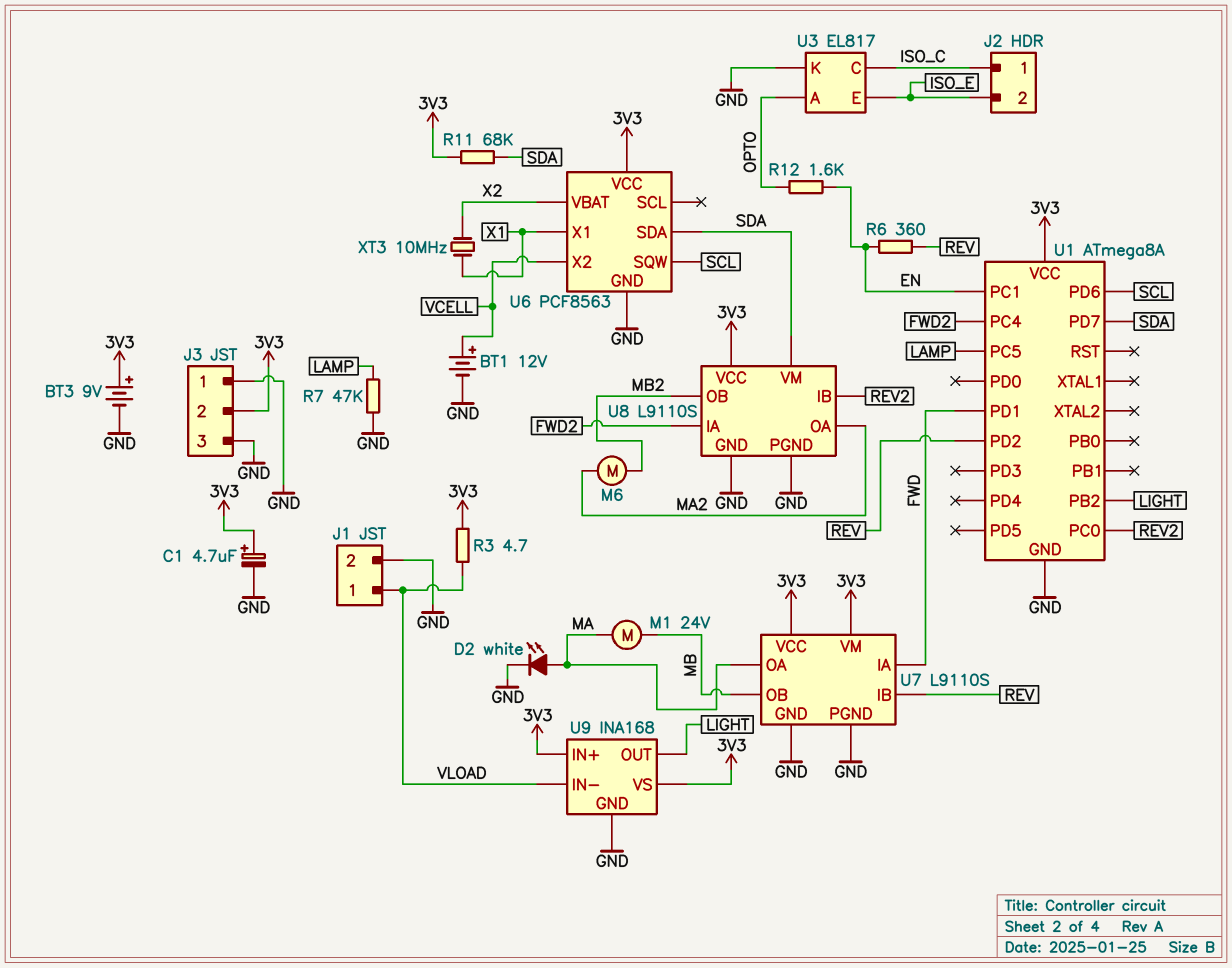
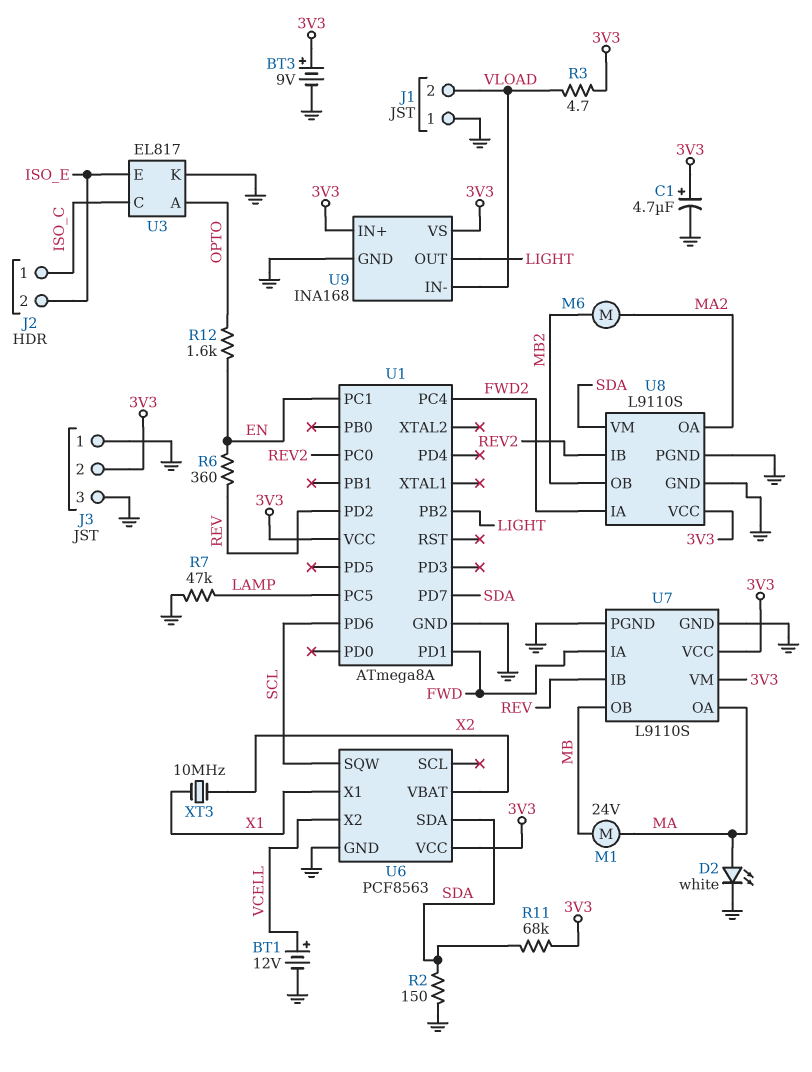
J1 pin 1: VLOAD -> GND
J1 pin 2: GND -> VLOAD
R2: none -> 150 (GND, SDA)

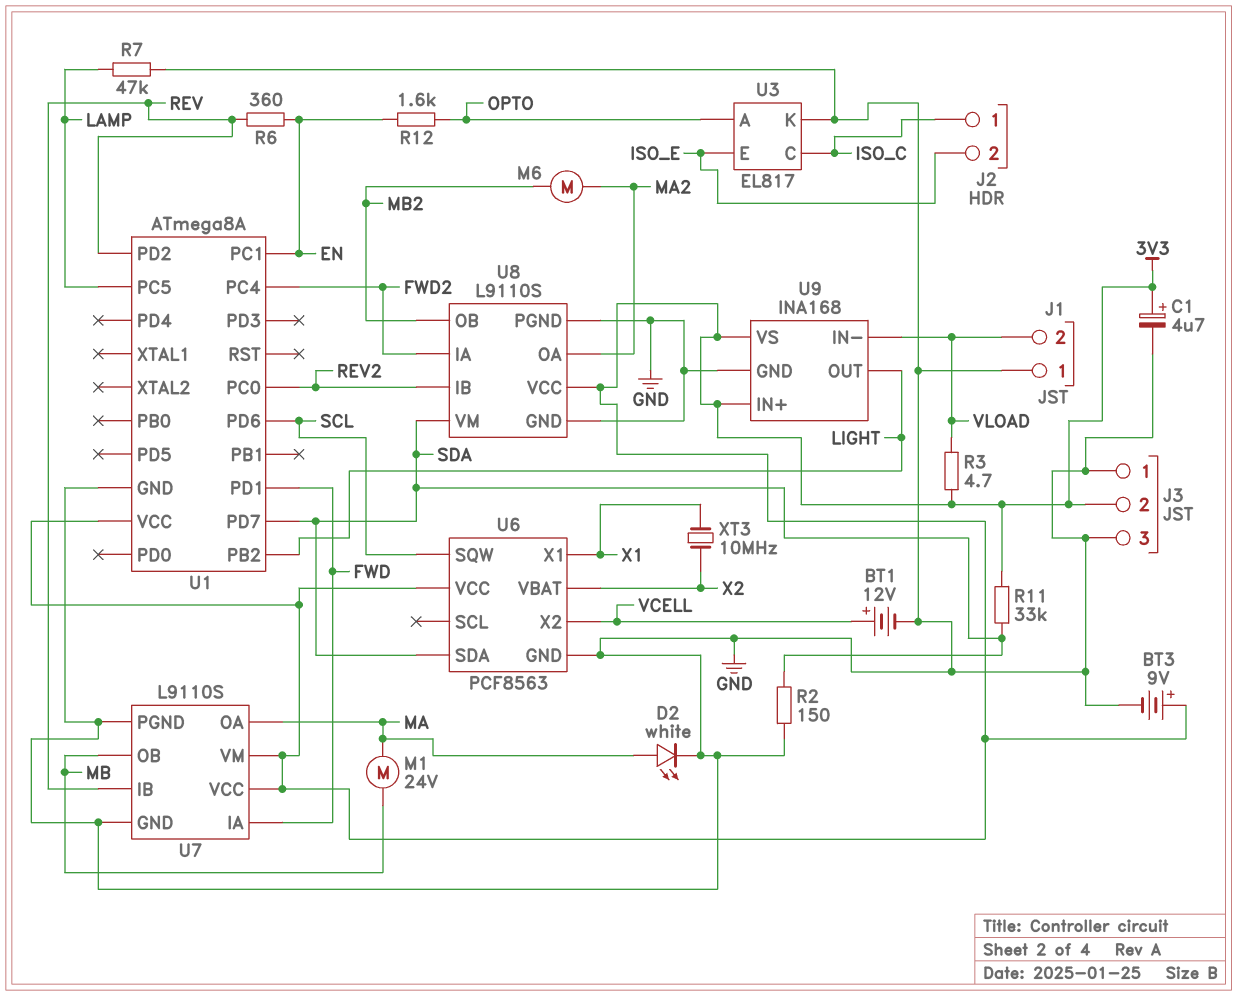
R11: 68k (3V3, SDA) -> 33k (3V3, SDA)

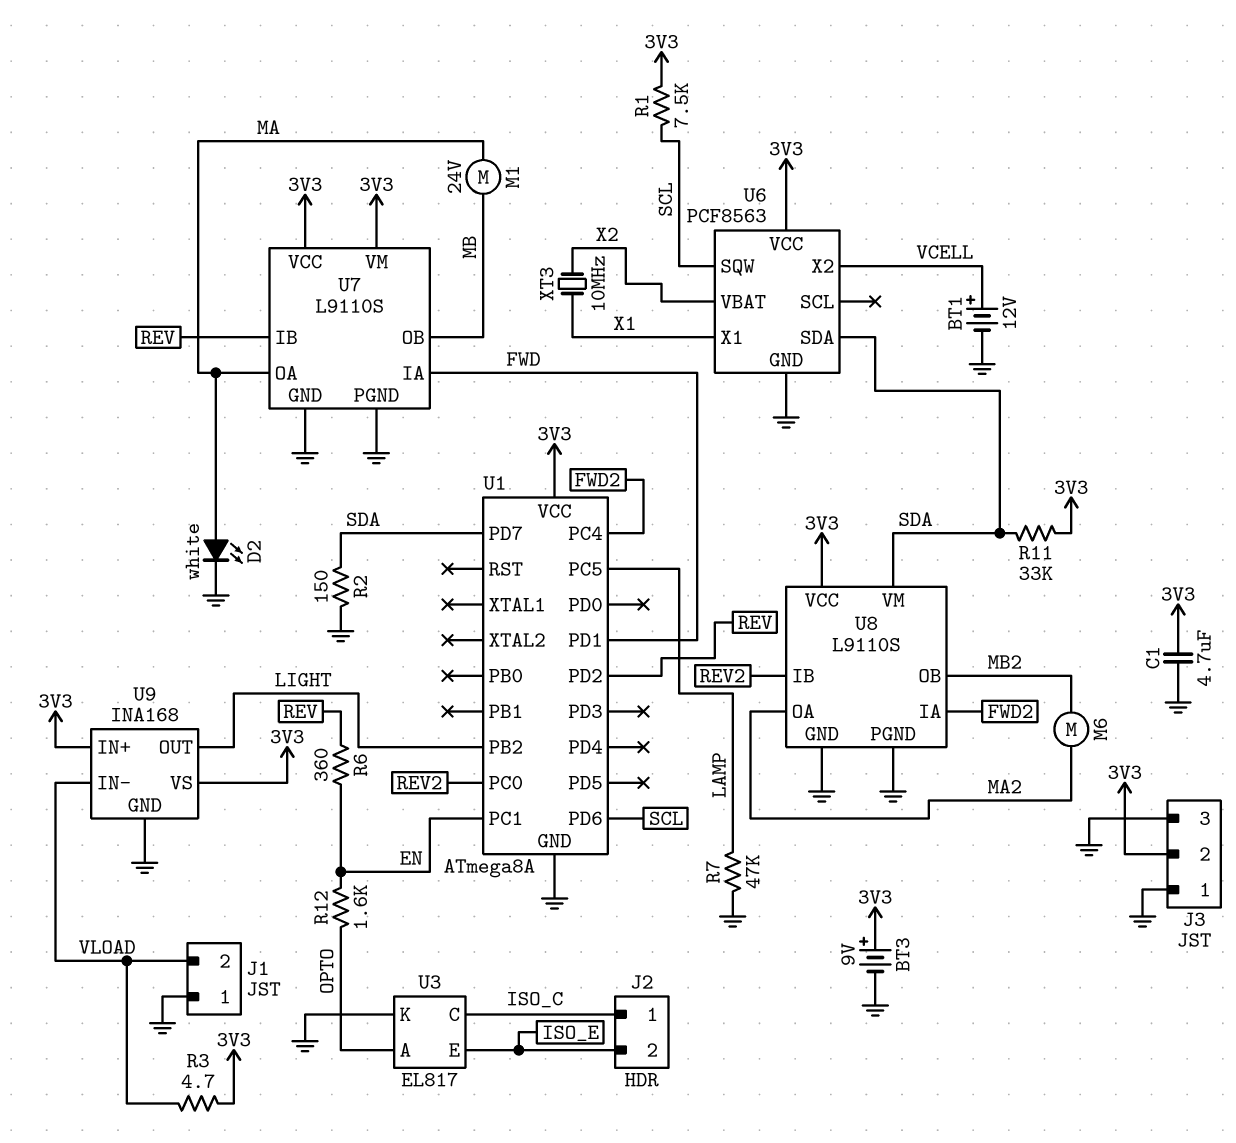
C1: 4.7uF (plus 3V3, minus GND) -> 4.7uF (3V3, GND)
R1: none -> 7.5k (3V3, SCL)

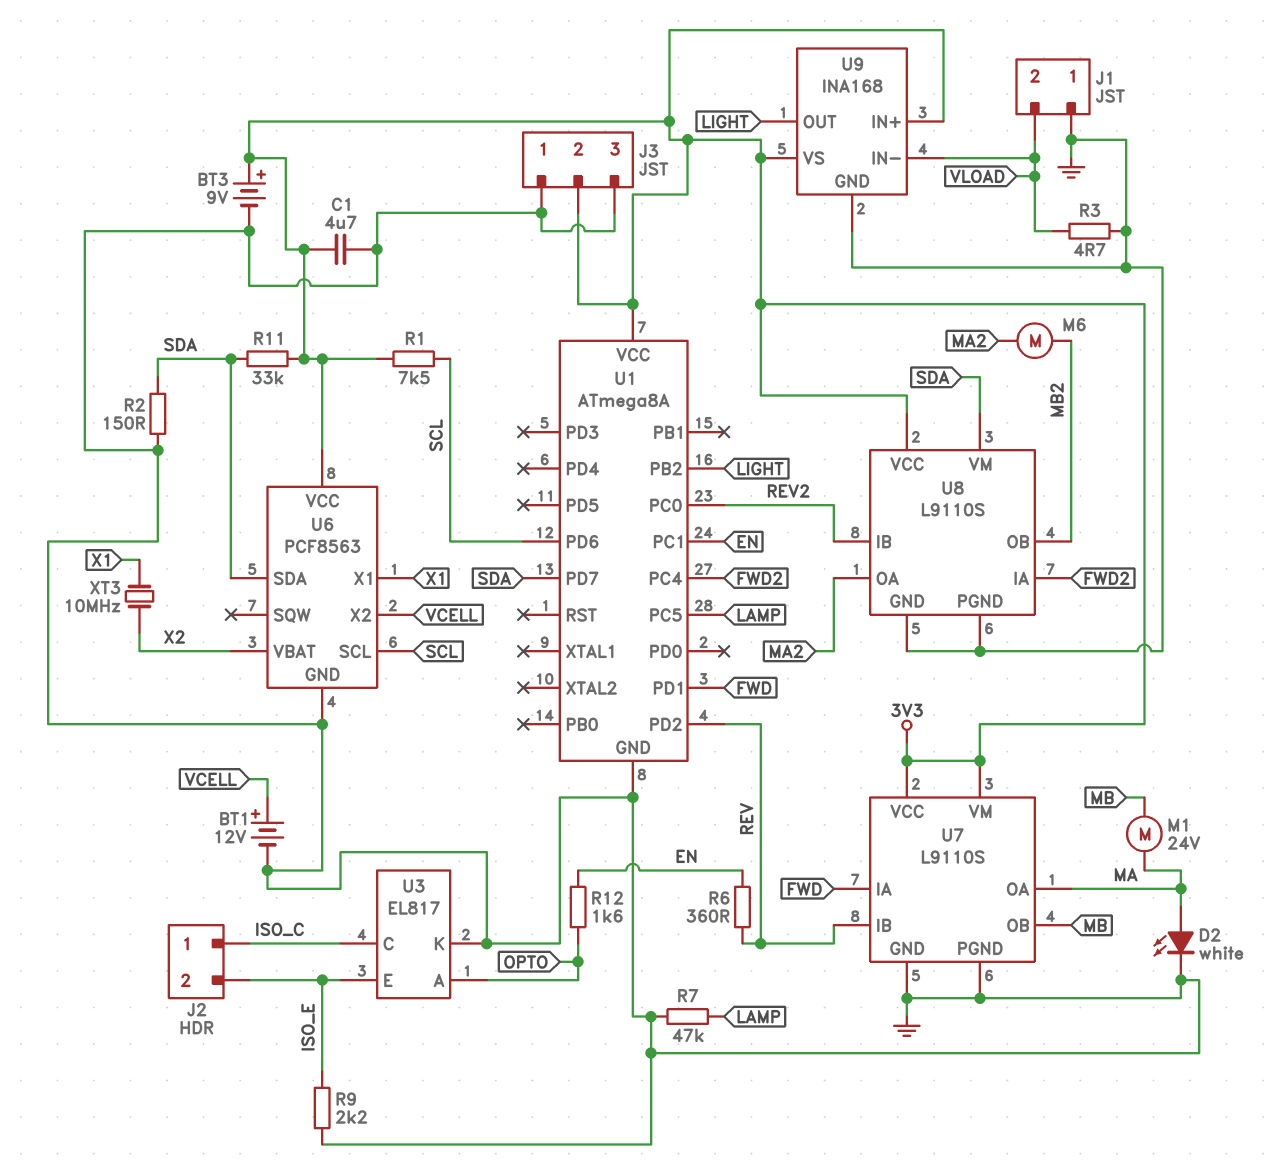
R3: 4.7 (3V3, VLOAD) -> 4.7 (GND, VLOAD)
R9: none -> 2.2k (GND, ISO_E)
U6 pin SCL: none -> SCL
U6 pin SQW: SCL -> none

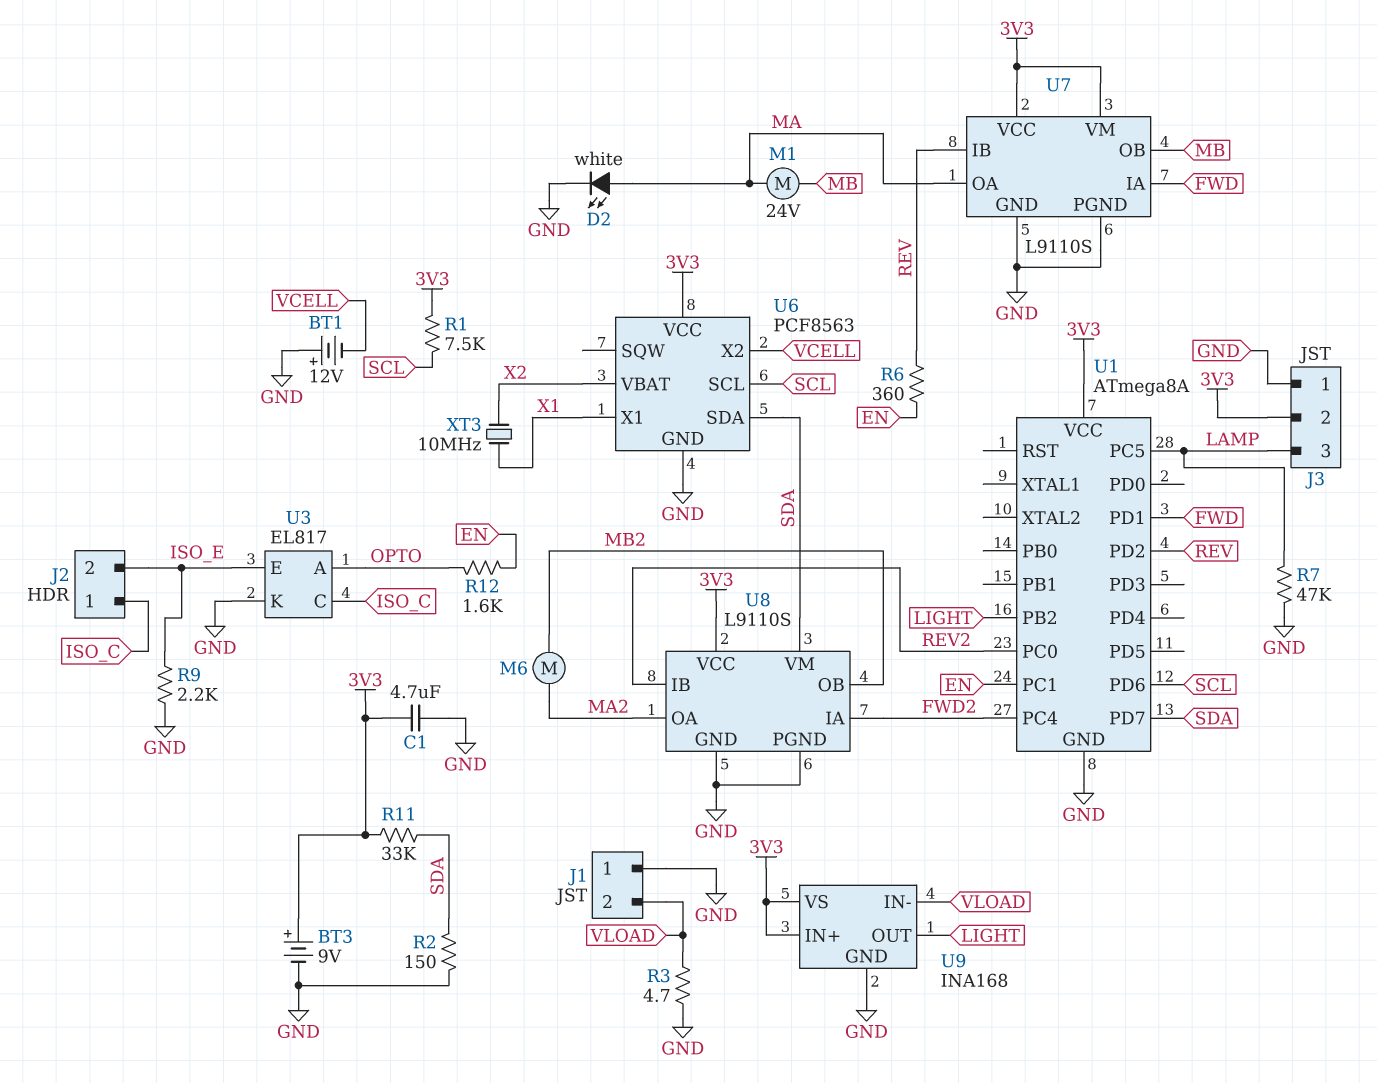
BT1: 12V (plus VCELL, minus GND) -> 12V (plus GND, minus VCELL)
J3 pin 3: GND -> LAMP

